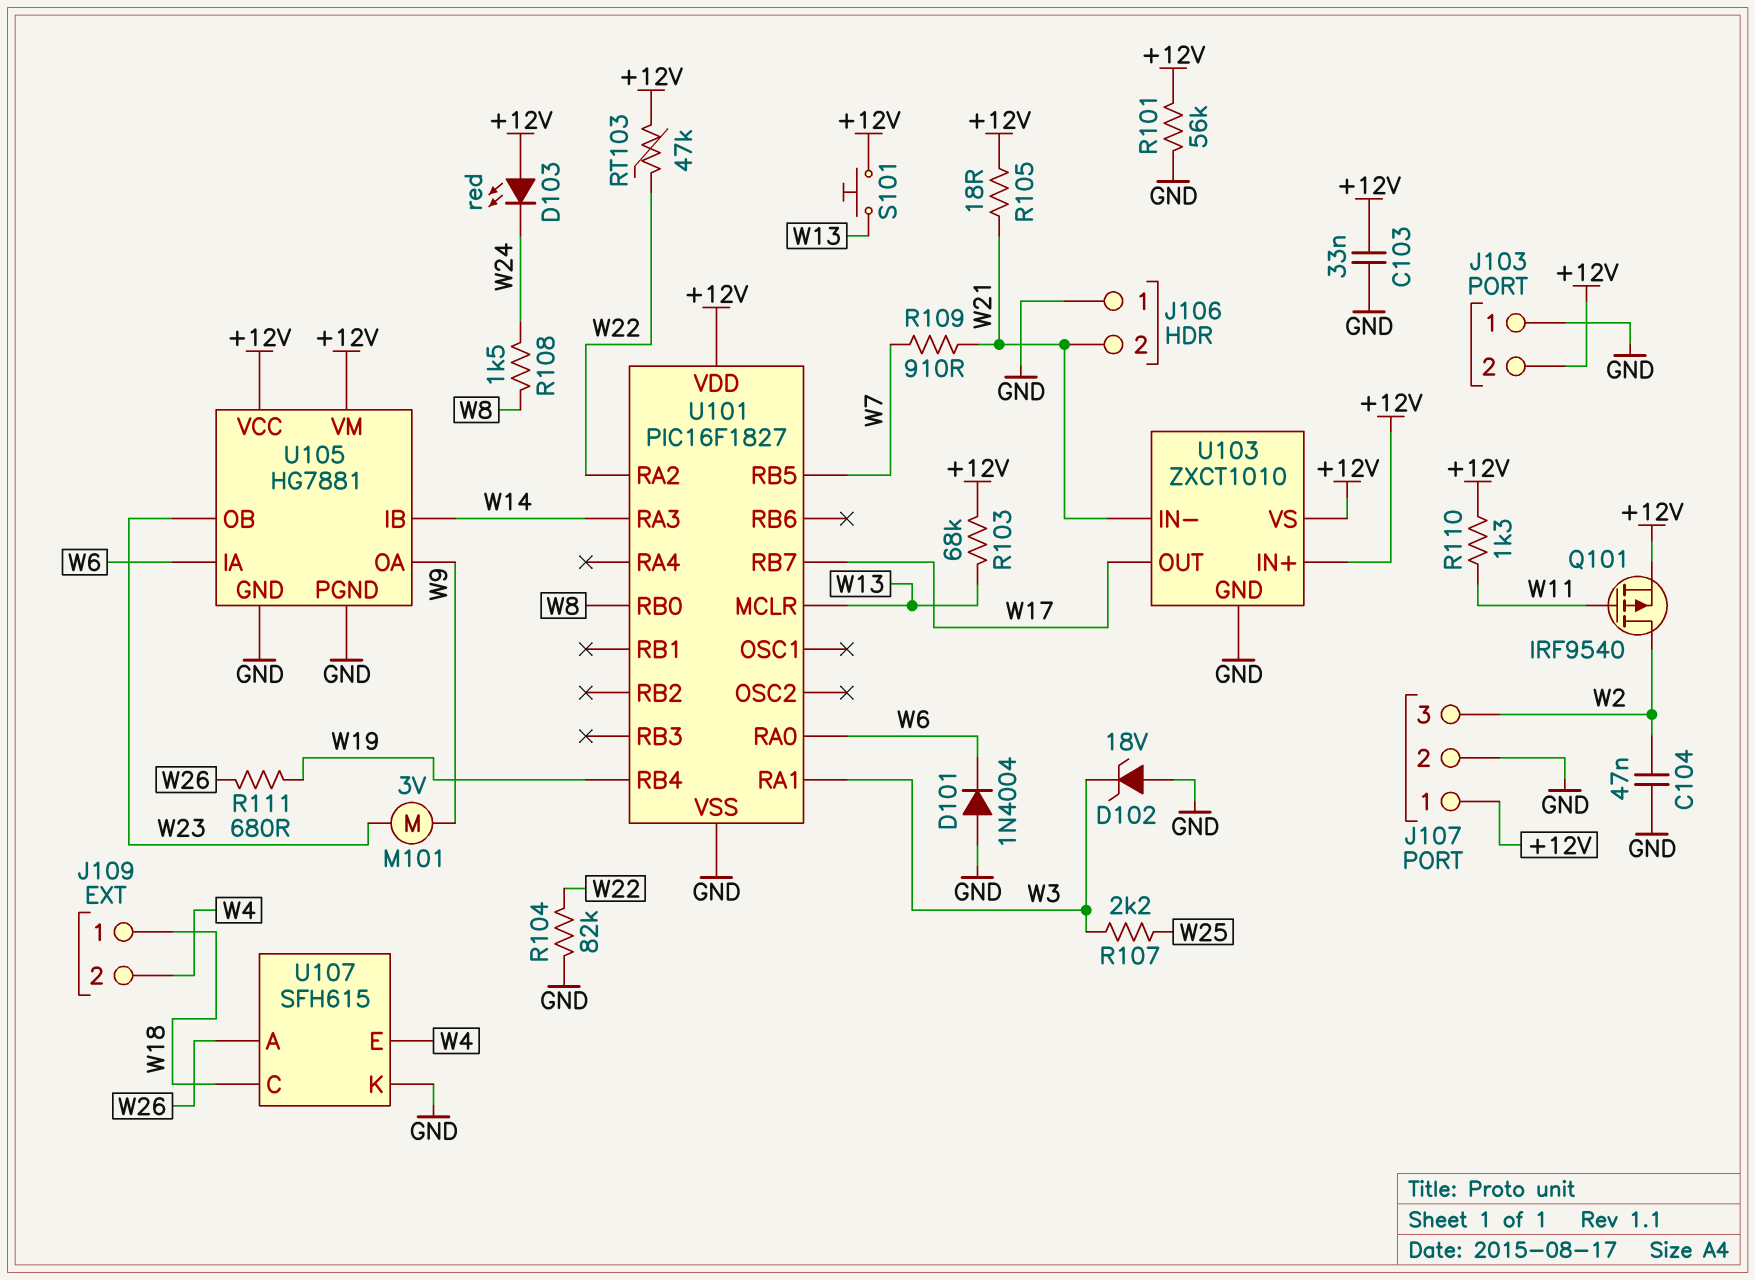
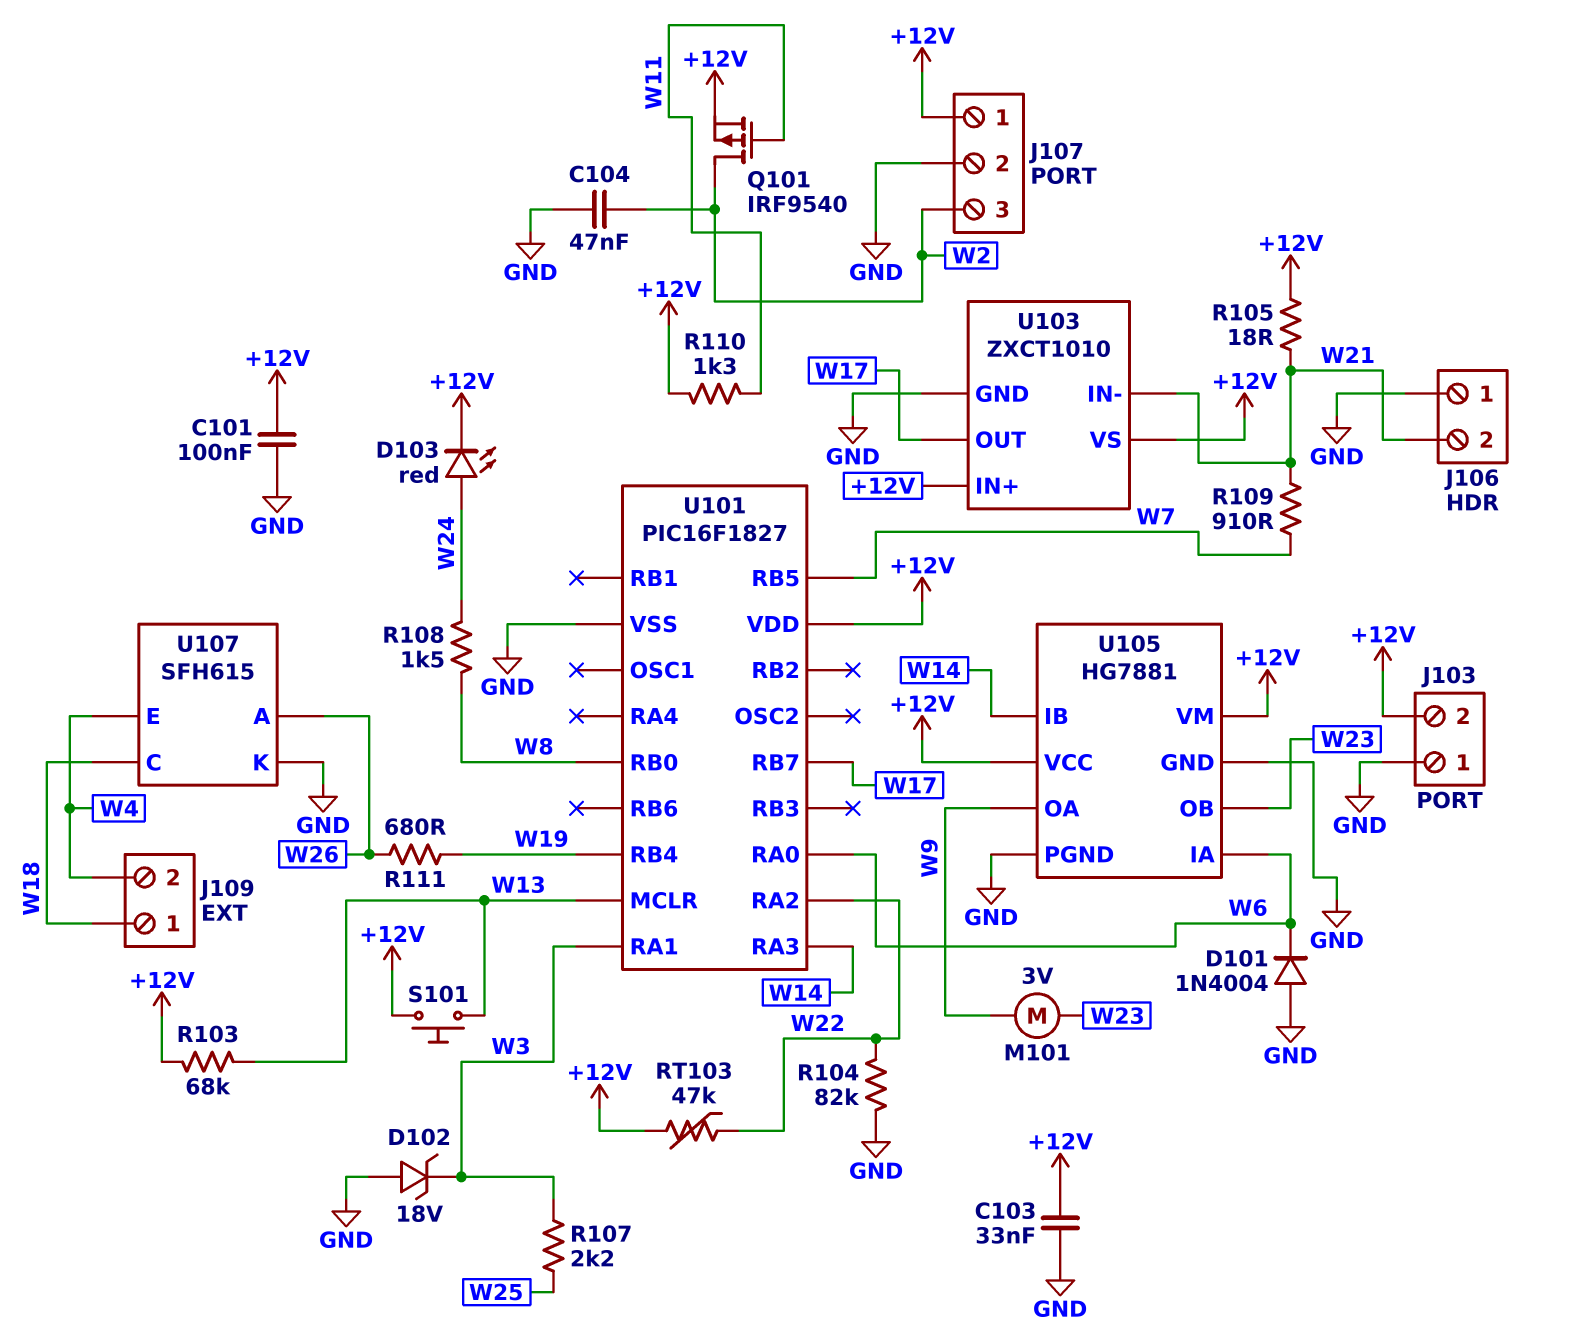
C101: none -> 100nF (+12V, GND)
D103: LED red (A +12V, K W24) -> LED red (A W24, K +12V)
R101: 56k (+12V, GND) -> none

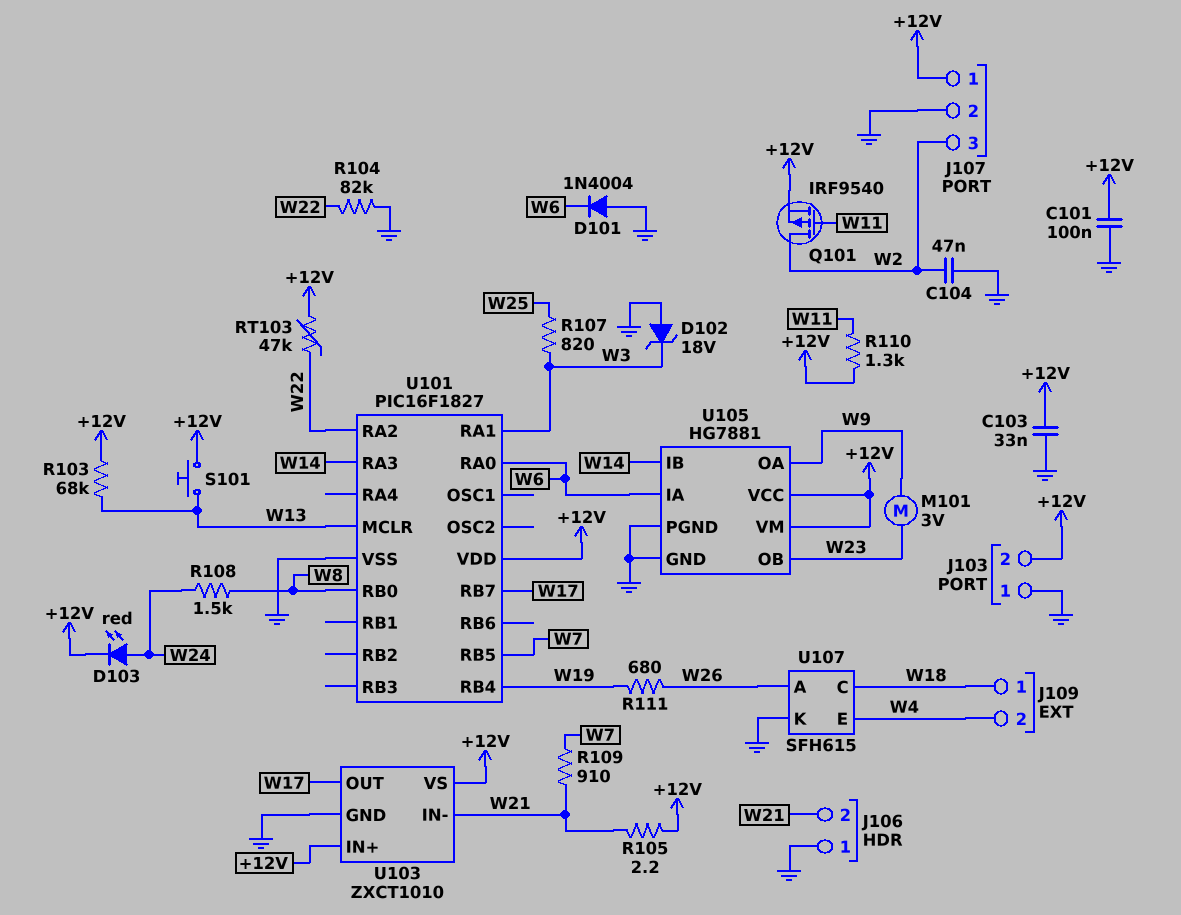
R105: 18 (+12V, W21) -> 2.2 (+12V, W21)
R107: 2.2k (W3, W25) -> 820 (W3, W25)

